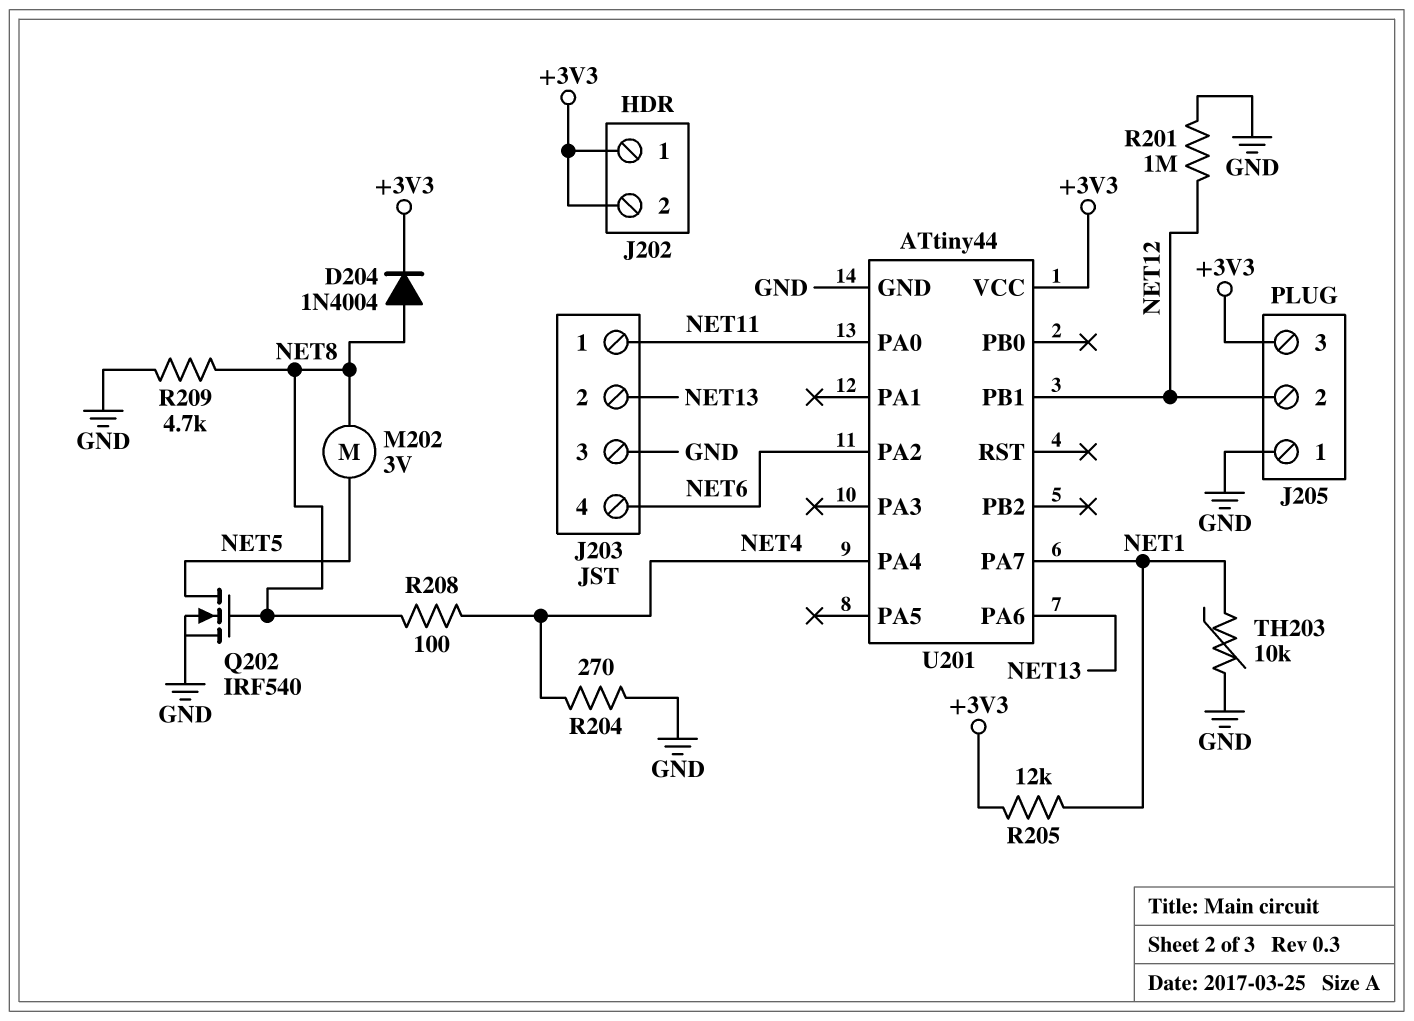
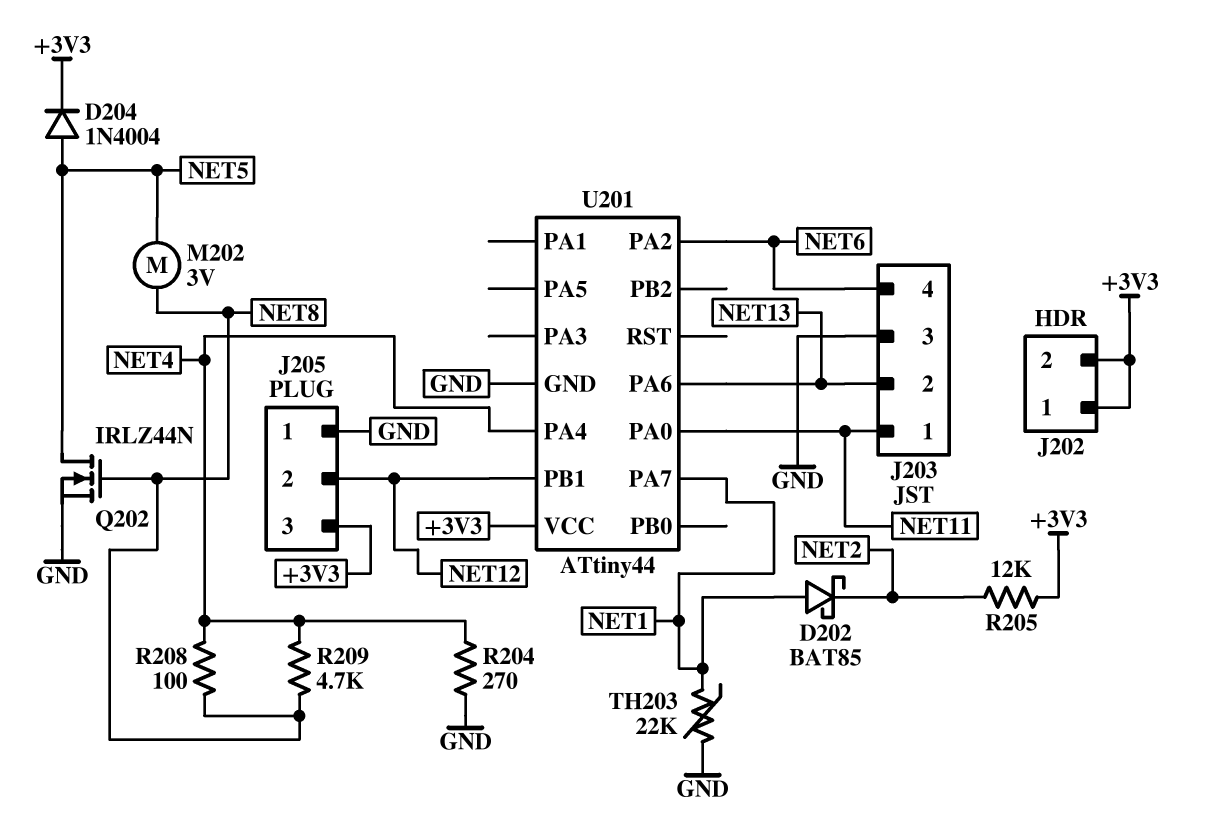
D202: none -> schottky BAT85 (A NET1, K NET2)
D204: diode 1N4004 (A NET8, K +3V3) -> diode 1N4004 (A NET5, K +3V3)
Q202: NMOS IRF540 (G NET8, D NET5, S GND) -> NMOS IRLZ44N (G NET8, D NET5, S GND)
R201: 1M (GND, NET12) -> none
R205: 12k (+3V3, NET1) -> 12k (+3V3, NET2)
R209: 4.7k (GND, NET8) -> 4.7k (NET4, NET8)
TH203: 10k (GND, NET1) -> 22k (GND, NET1)

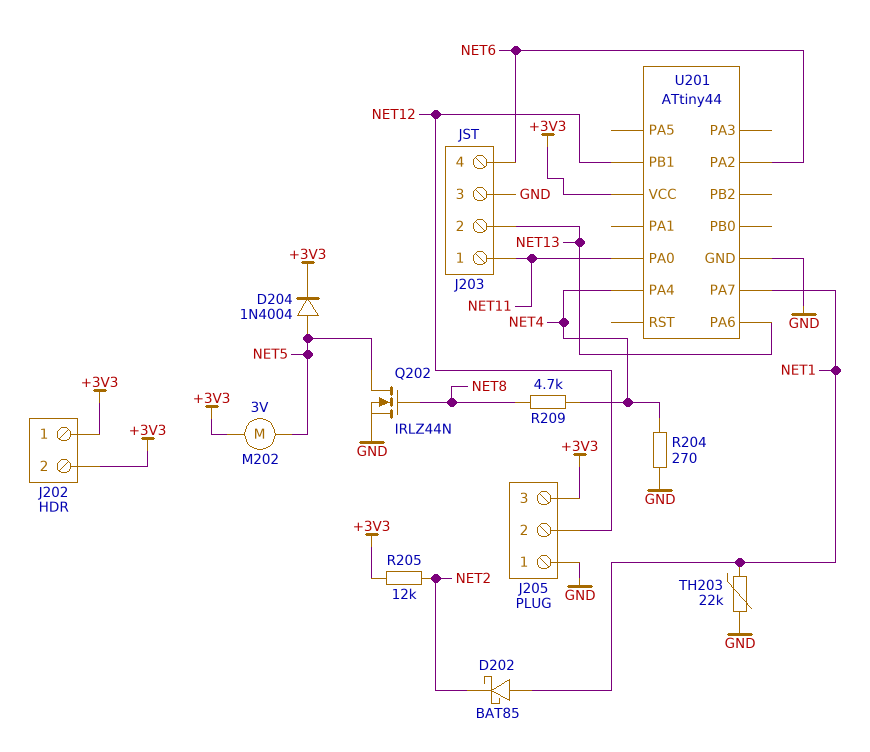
M202: motor 3V (NET5, NET8) -> motor 3V (+3V3, NET5)
R208: 100 (NET4, NET8) -> none

